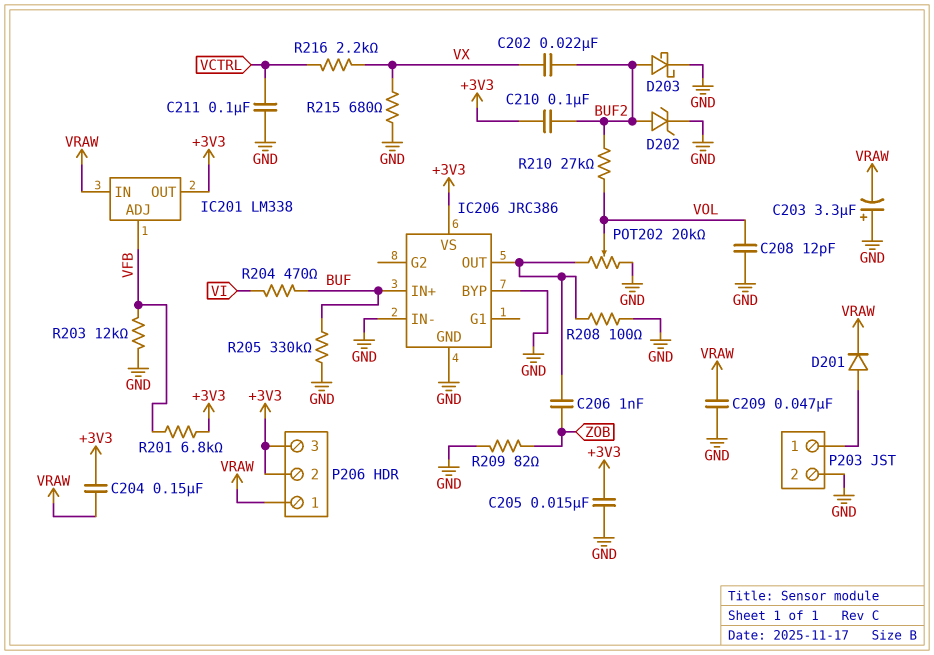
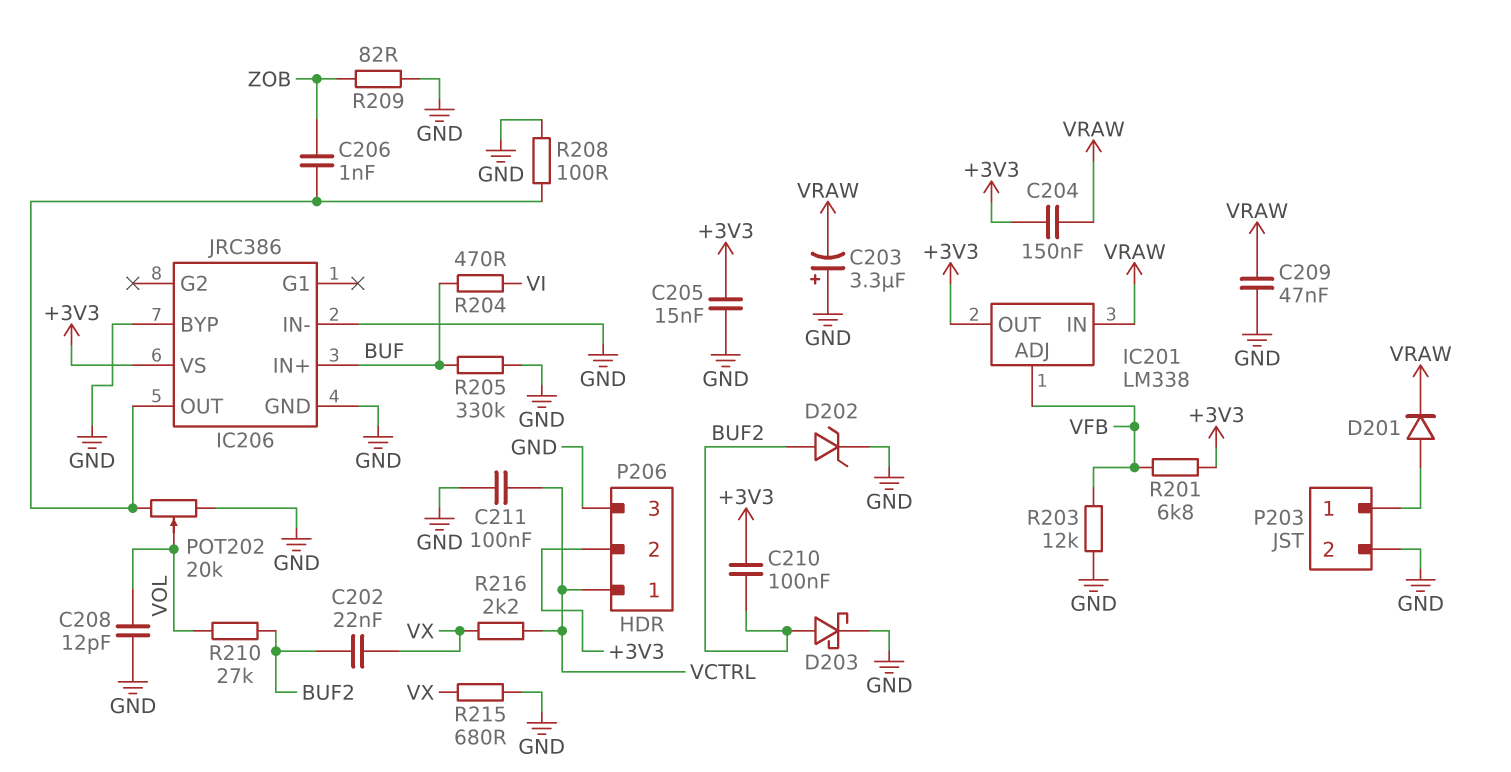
P206 pin 1: VRAW -> VCTRL
P206 pin 3: +3V3 -> GND

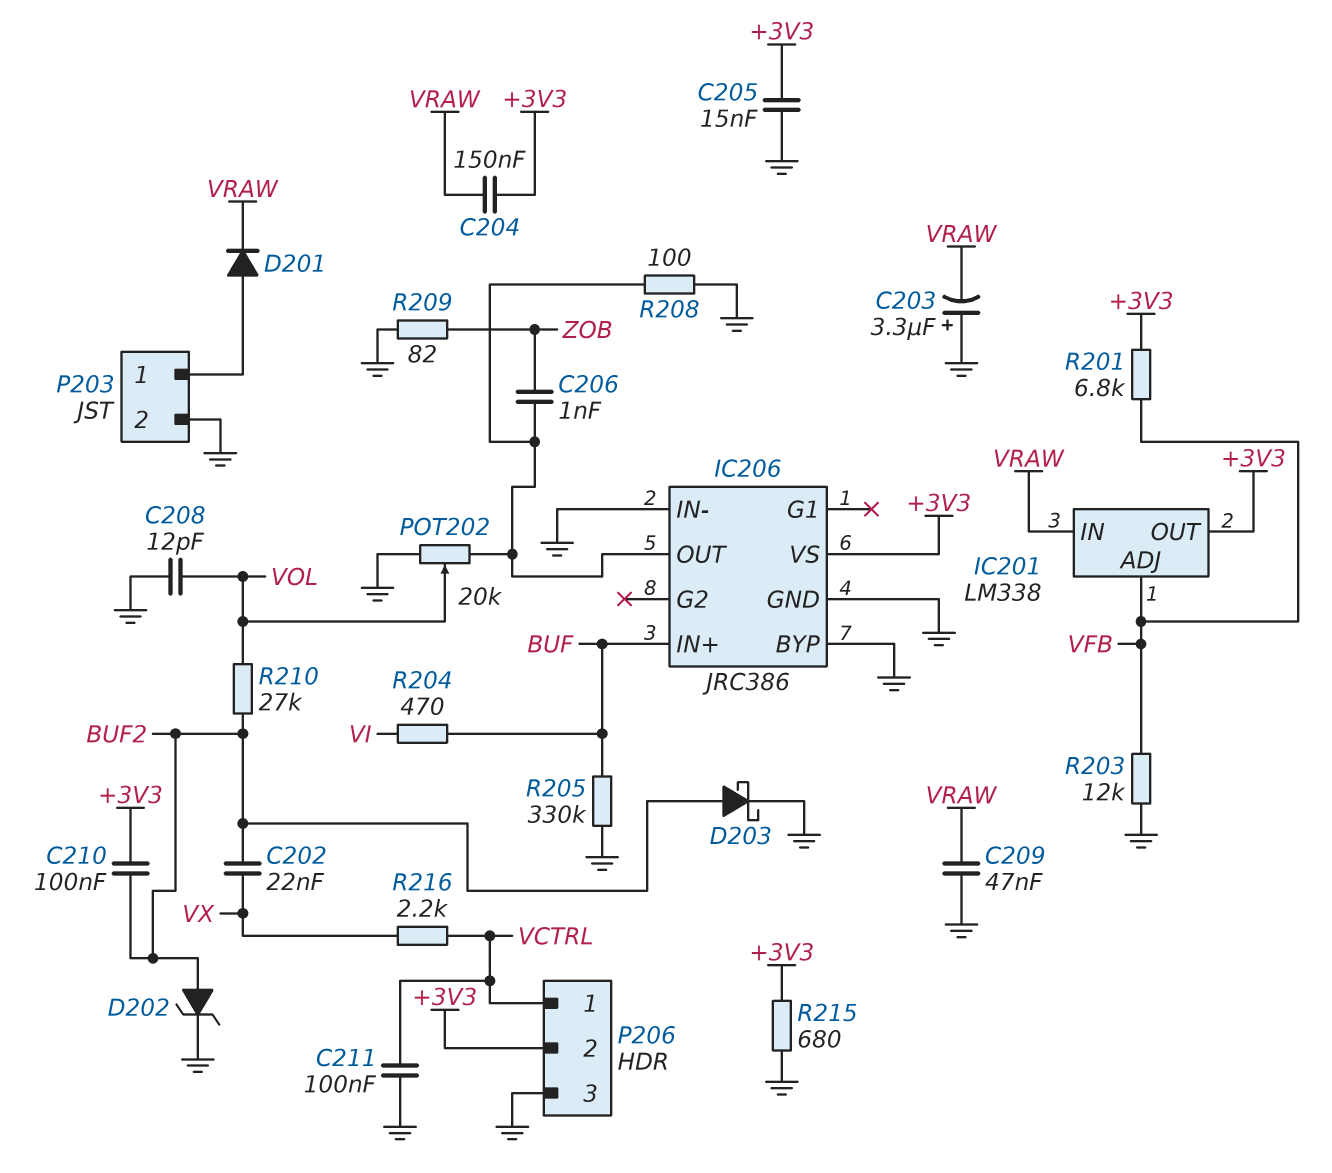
R215: 680 (GND, VX) -> 680 (+3V3, GND)

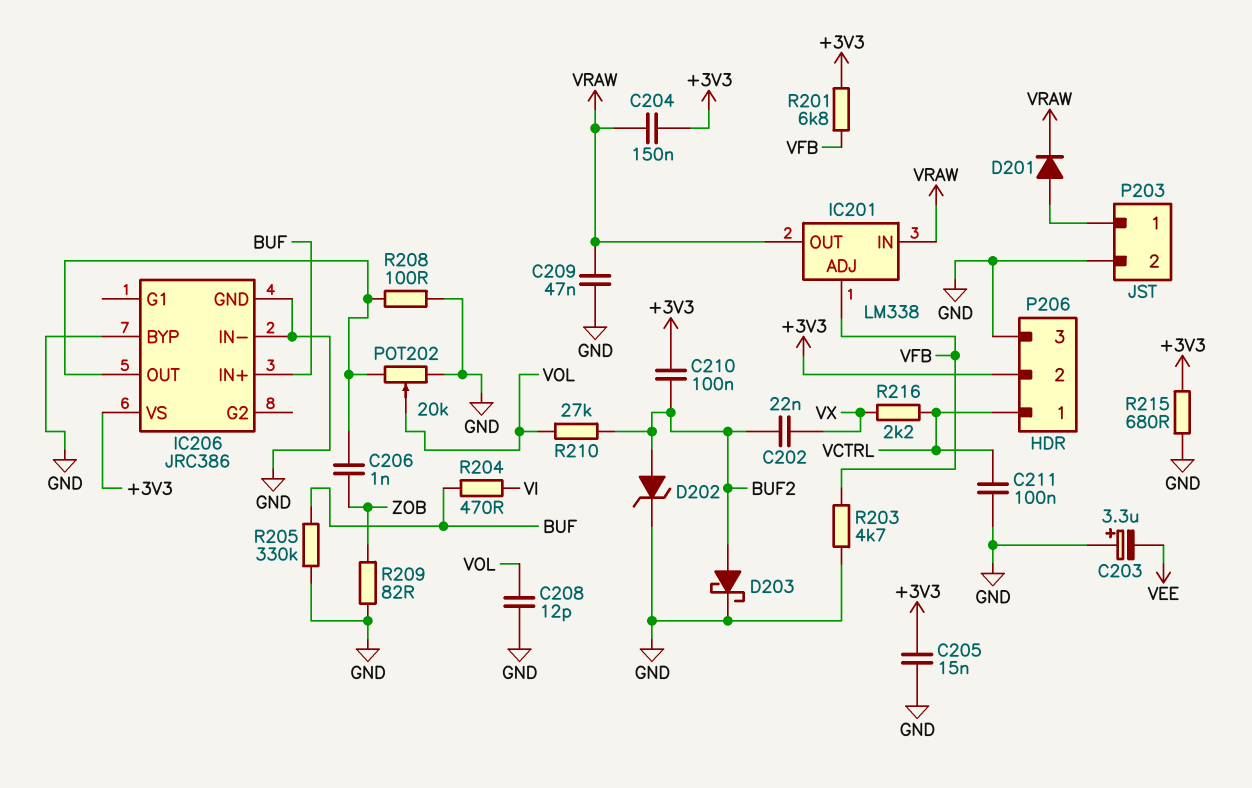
C203: 3.3uF (plus GND, minus VRAW) -> 3.3uF (plus GND, minus VEE)
IC201 pin OUT: +3V3 -> VRAW
R203: 12k (GND, VFB) -> 4.7k (GND, VFB)

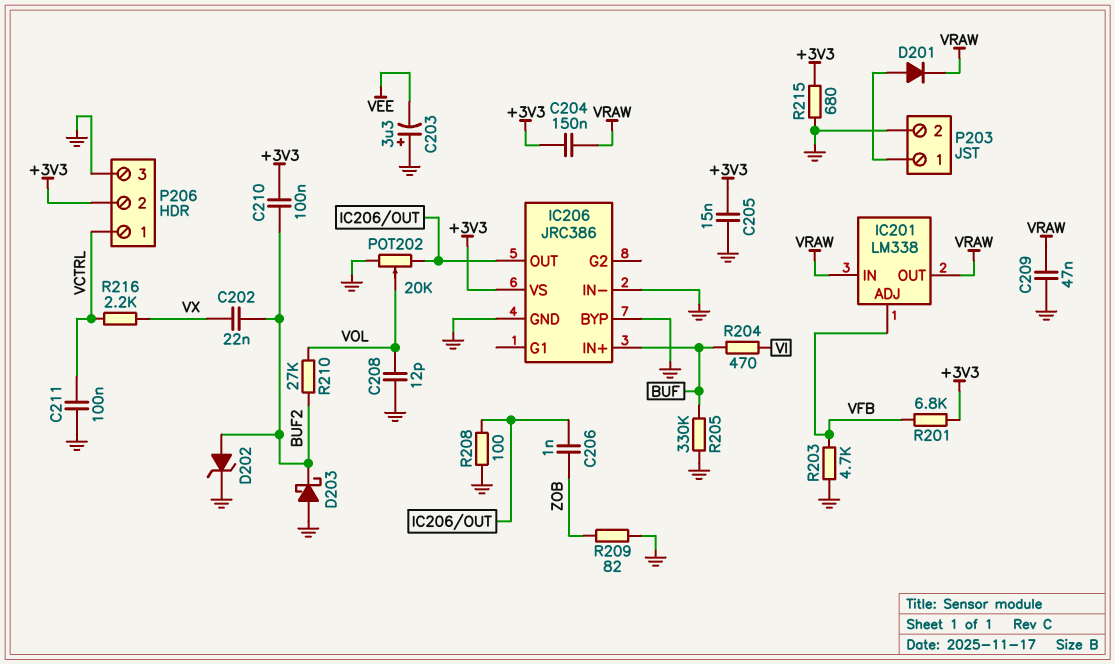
D203: schottky (A BUF2, K GND) -> schottky (A GND, K BUF2)

